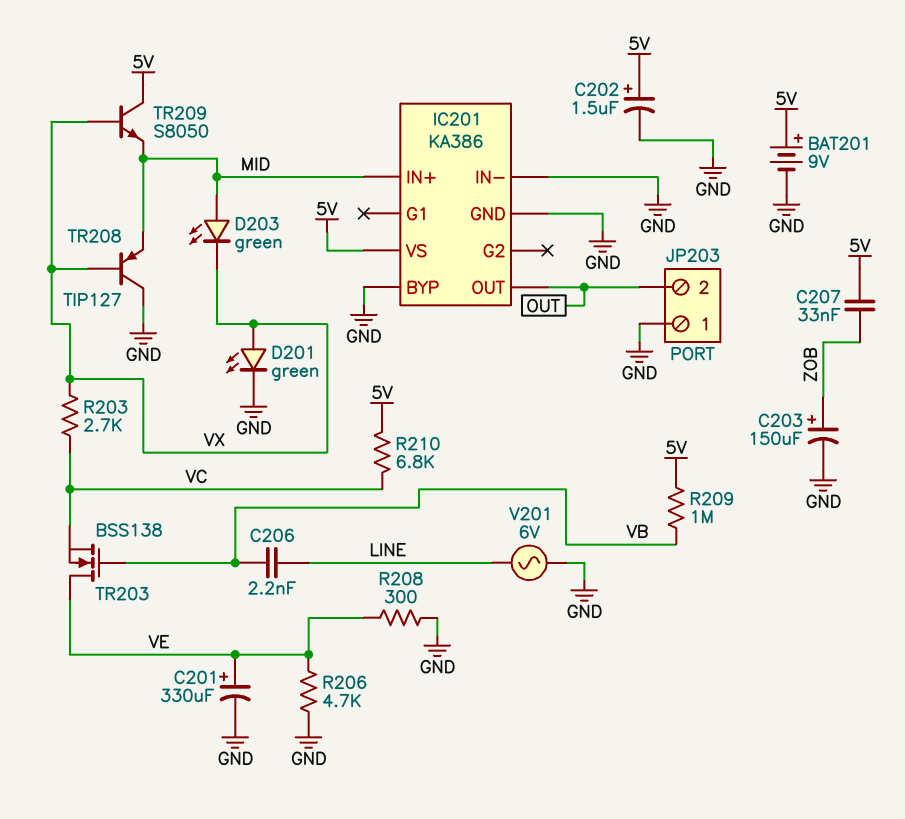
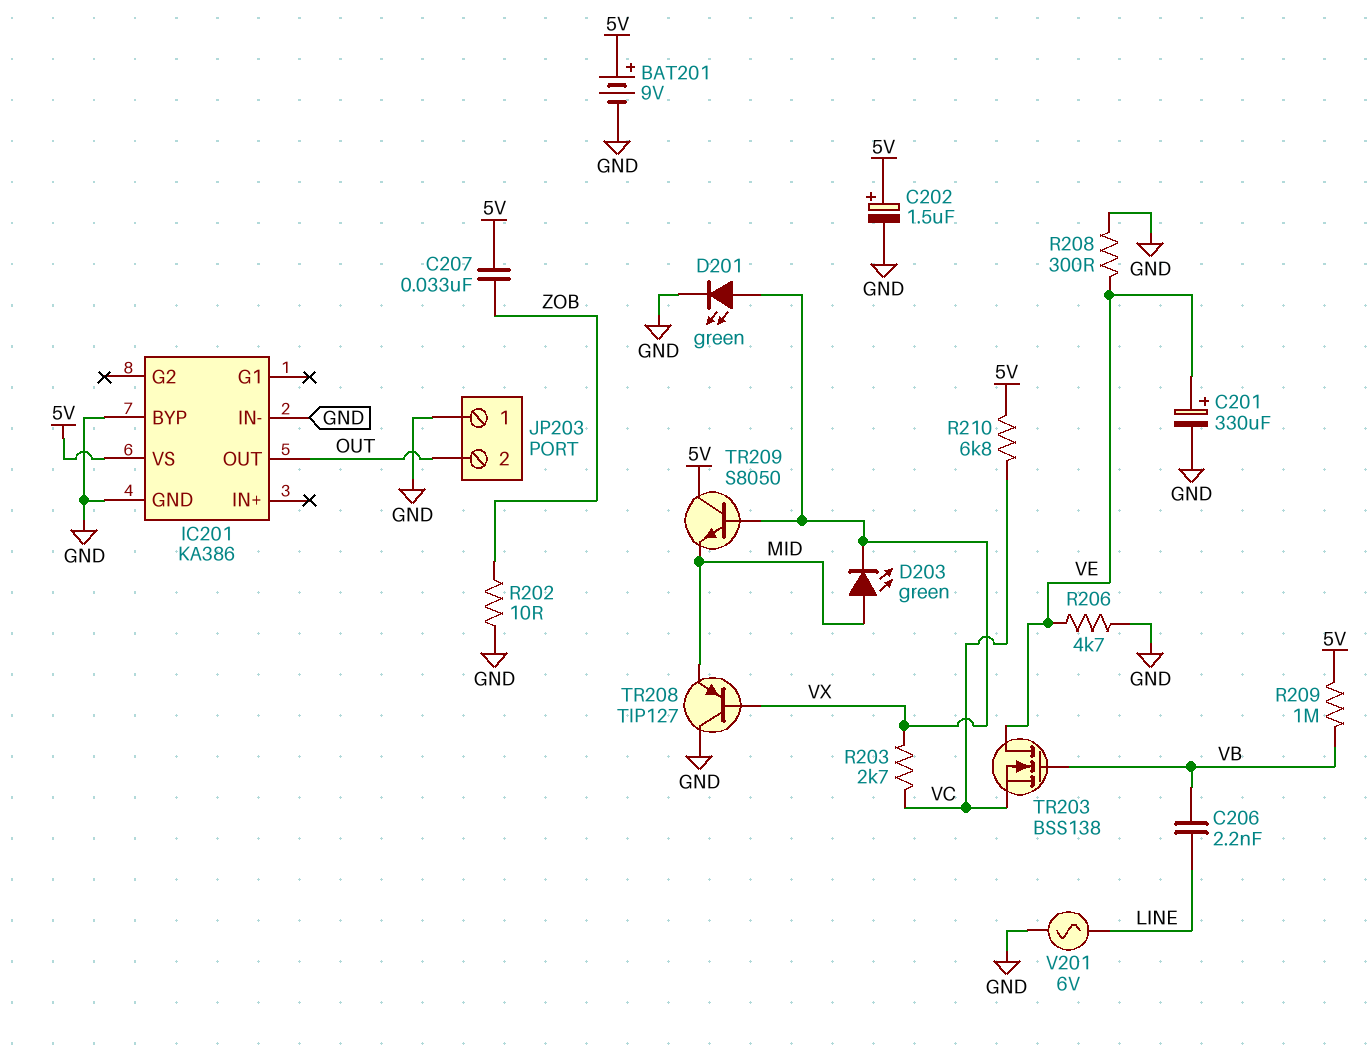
C203: 150uF (plus ZOB, minus GND) -> none
IC201 pin IN+: MID -> none
R202: none -> 10 (GND, ZOB)

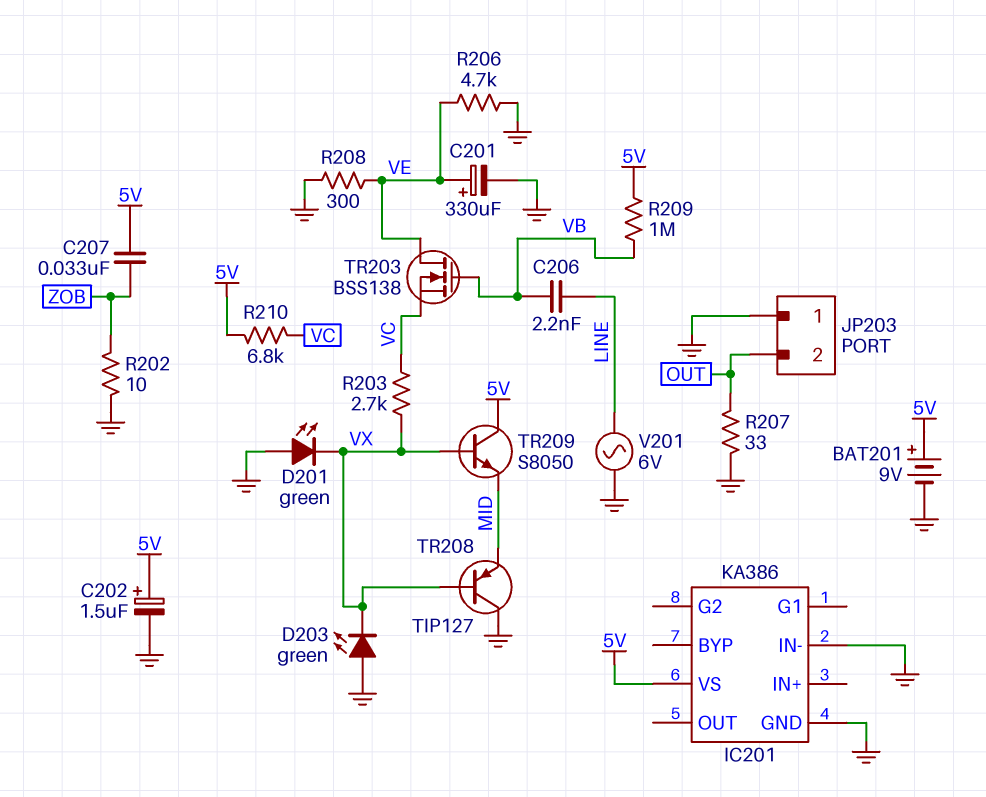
D201: LED green (A VX, K GND) -> LED green (A GND, K VX)
D203: LED green (A MID, K VX) -> LED green (A GND, K VX)
IC201 pin BYP: GND -> none
IC201 pin OUT: OUT -> none
R207: none -> 33 (GND, OUT)

